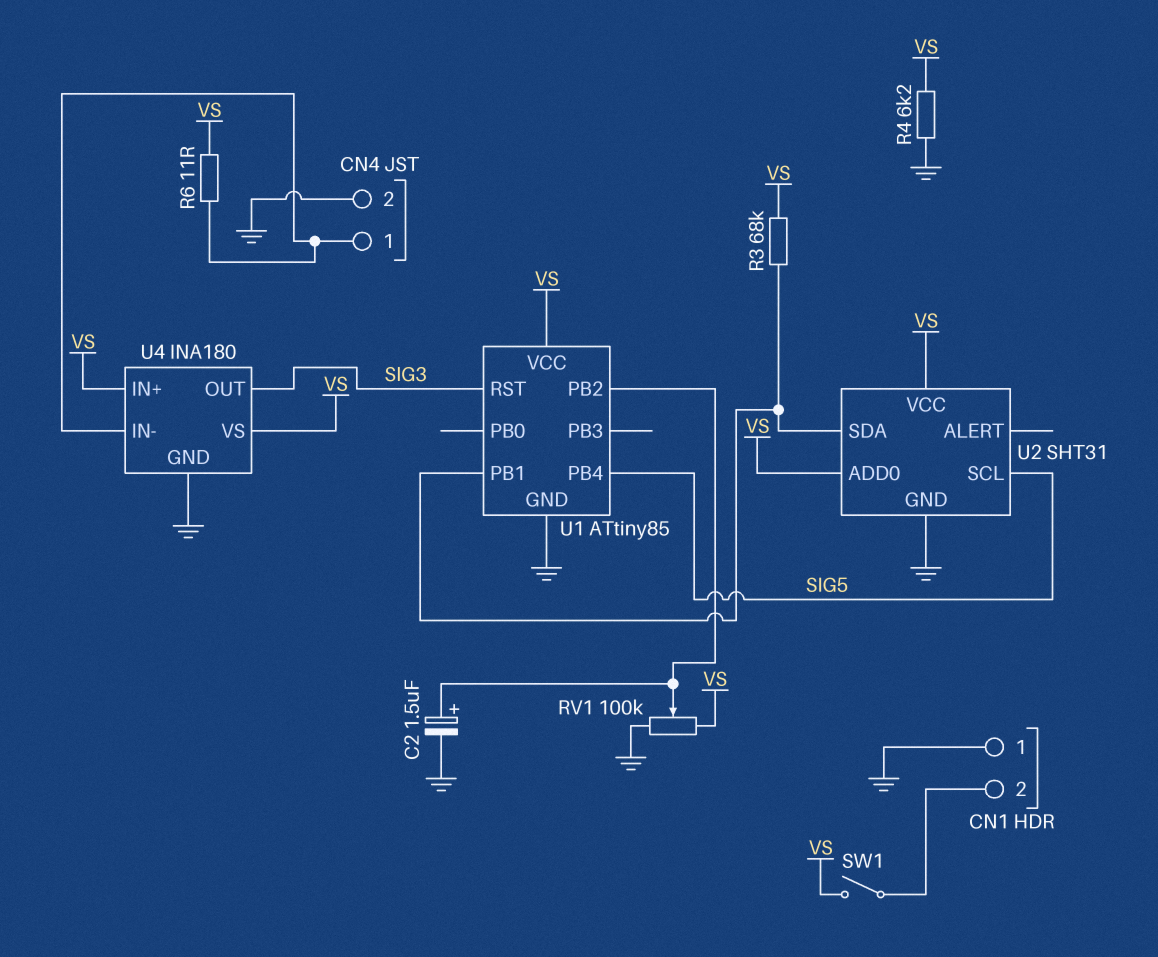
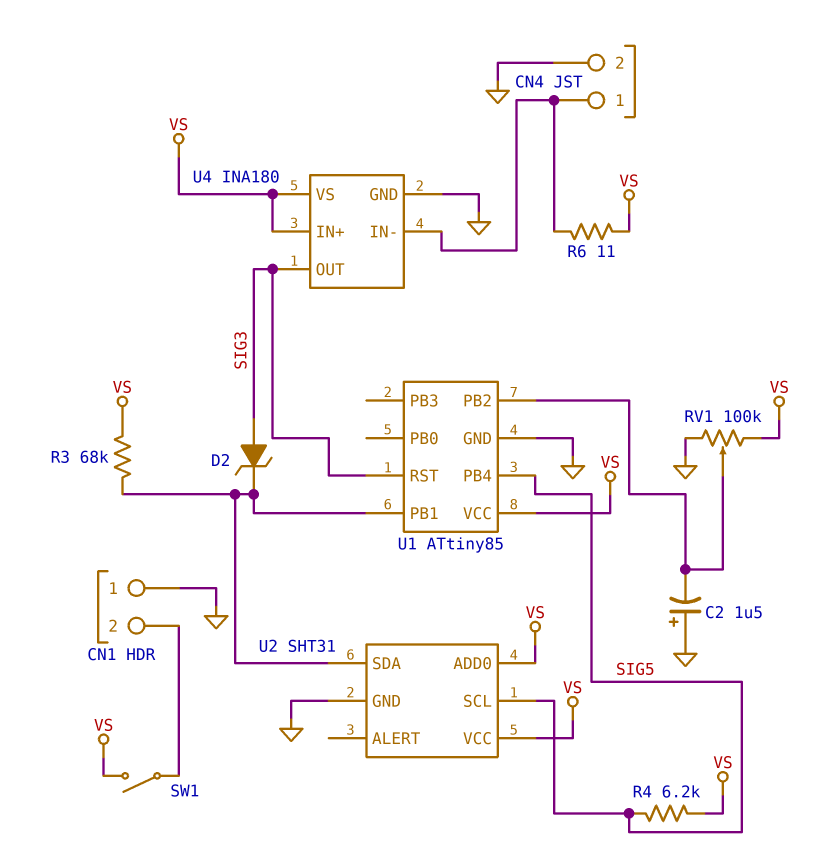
C2: 1.5uF (plus U1/PB2, minus GND) -> 1.5uF (plus GND, minus U1/PB2)
D2: none -> zener (A SIG3, K U1/PB1)
R4: 6.2k (GND, VS) -> 6.2k (SIG5, VS)

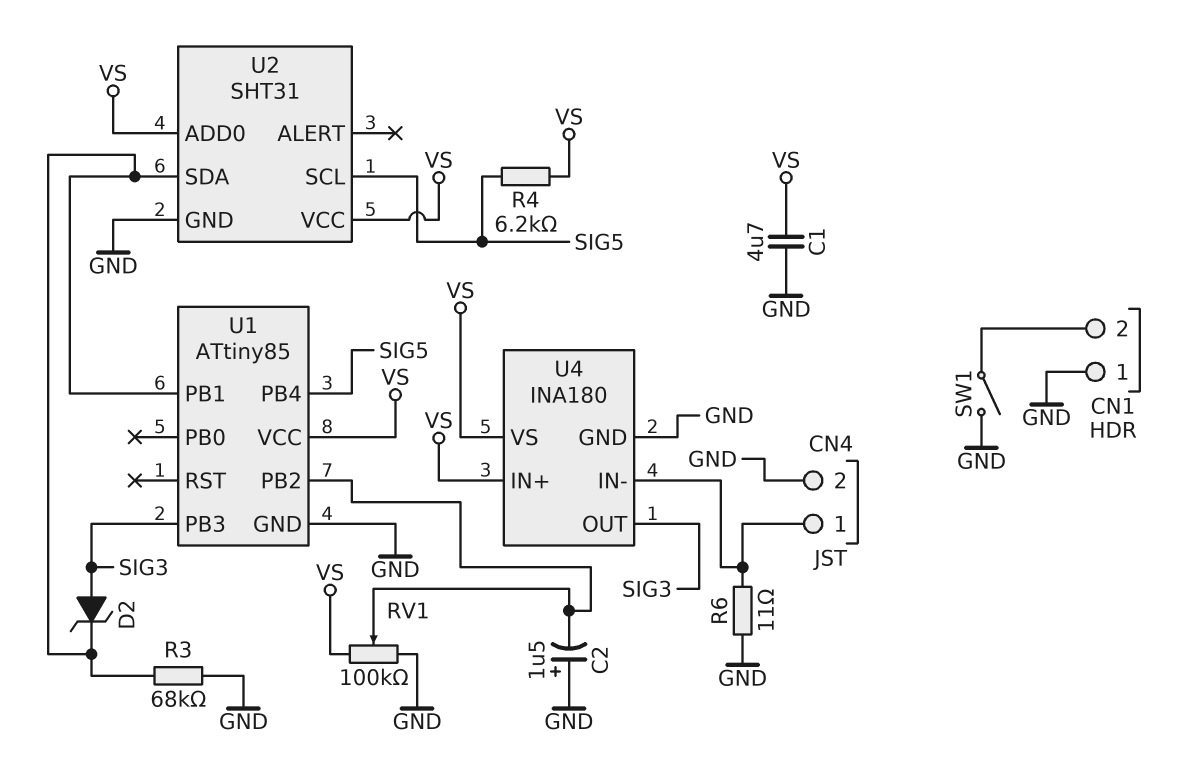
C1: none -> 4.7uF (GND, VS)
R3: 68k (U1/PB1, VS) -> 68k (GND, U1/PB1)
R6: 11 (CN4/1, VS) -> 11 (CN4/1, GND)
SW1: switch (CN1/2, VS) -> switch (CN1/2, GND)
U1 pin PB3: none -> SIG3
U1 pin RST: SIG3 -> none

